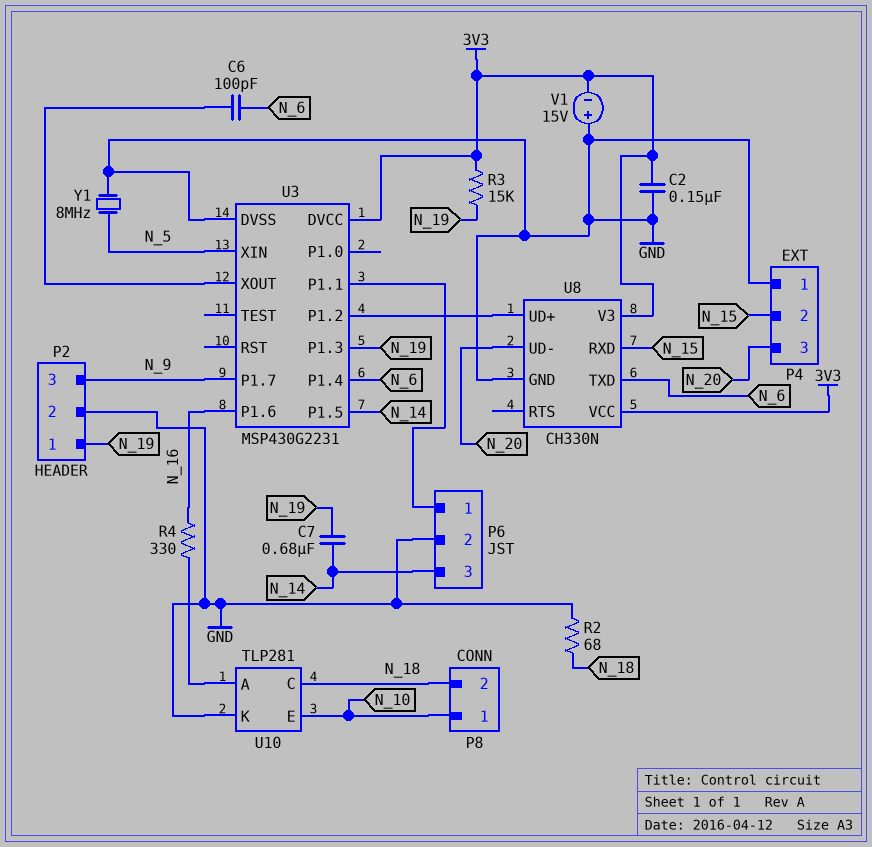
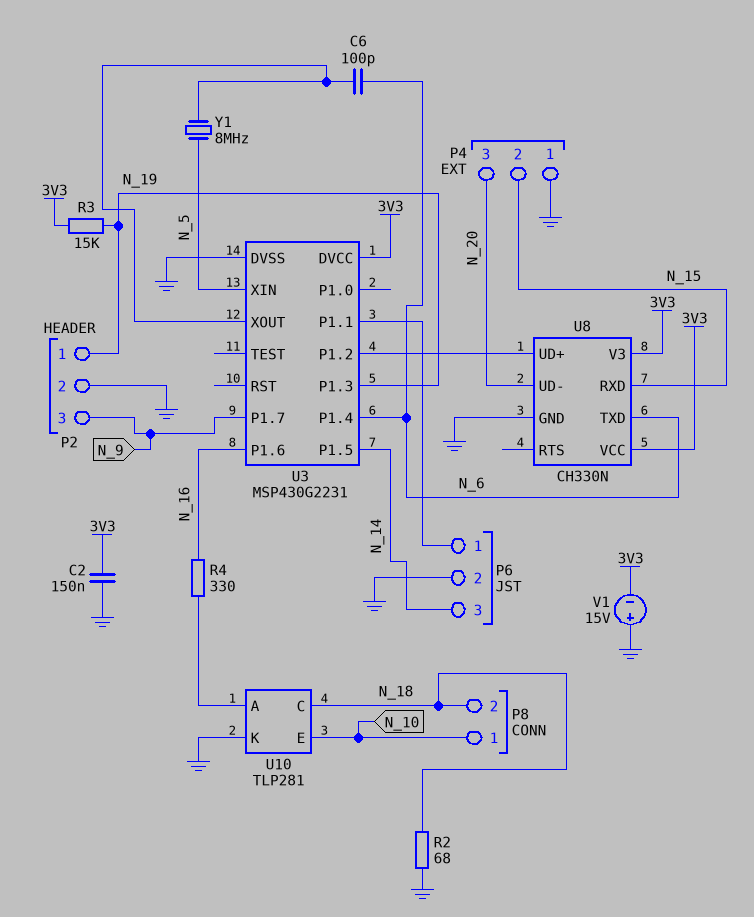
C7: 680nF (N_14, N_19) -> none
Y1: 8MHz (GND, N_5) -> 8MHz (N_5, U3/XOUT)

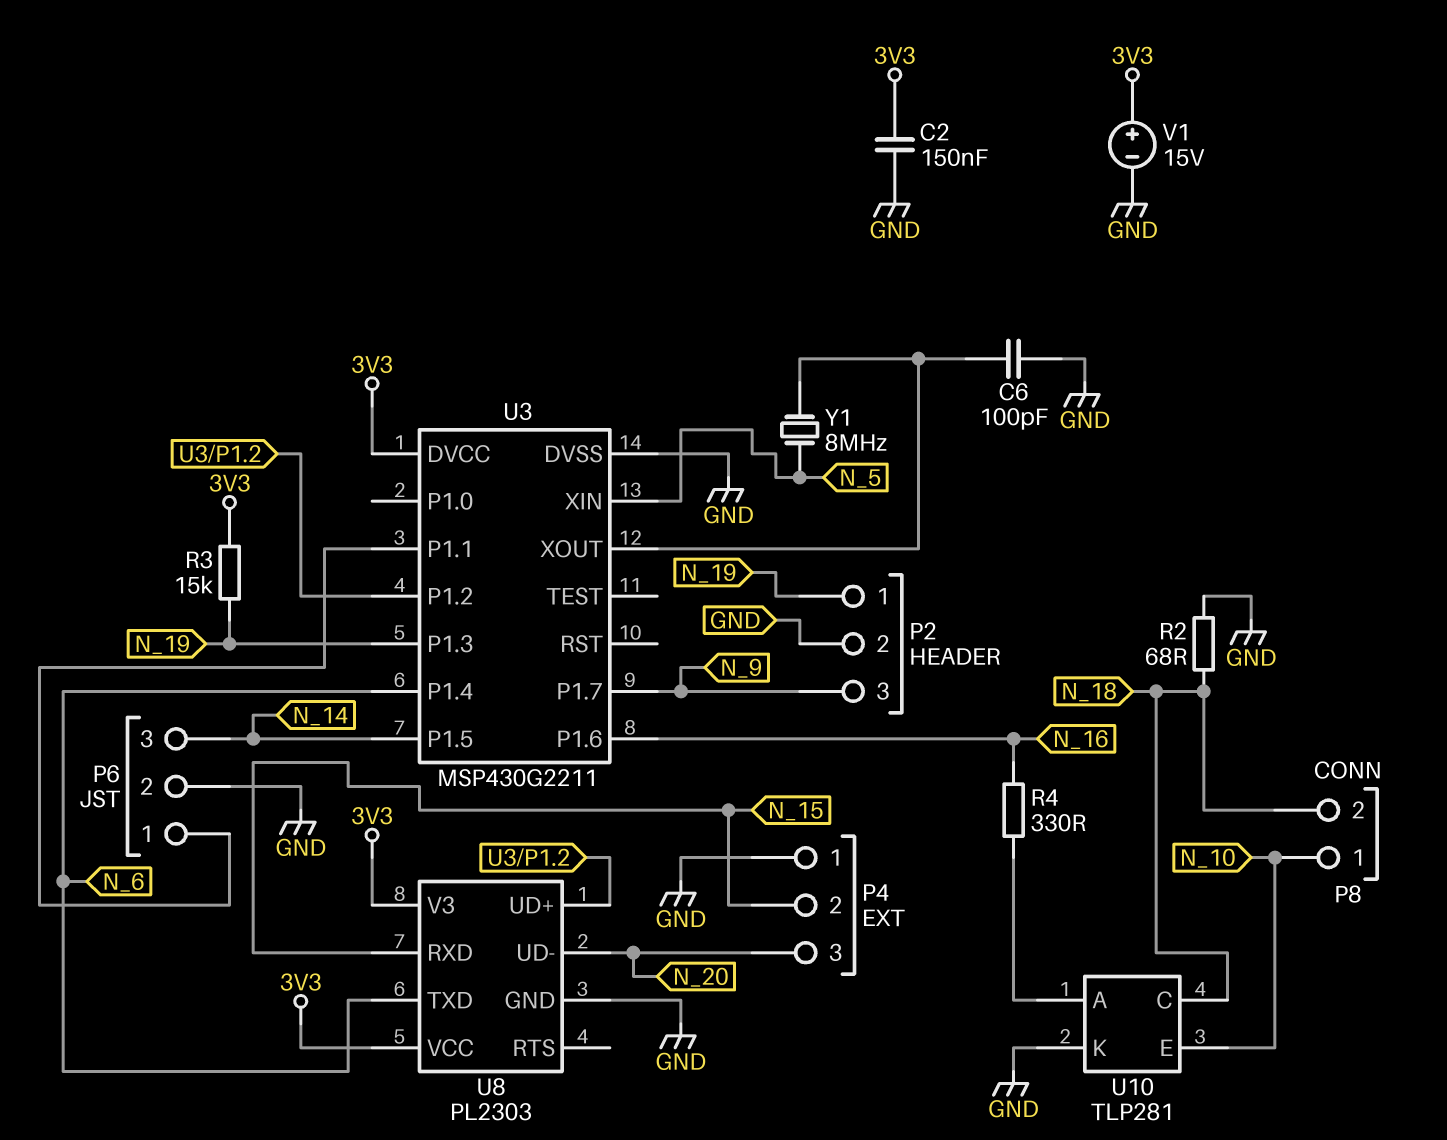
C6: 100pF (N_6, U3/XOUT) -> 100pF (GND, U3/XOUT)
U3: MSP430G2231 -> MSP430G2211
U8: CH330N -> PL2303
V1: 15V (plus GND, minus 3V3) -> 15V (plus 3V3, minus GND)

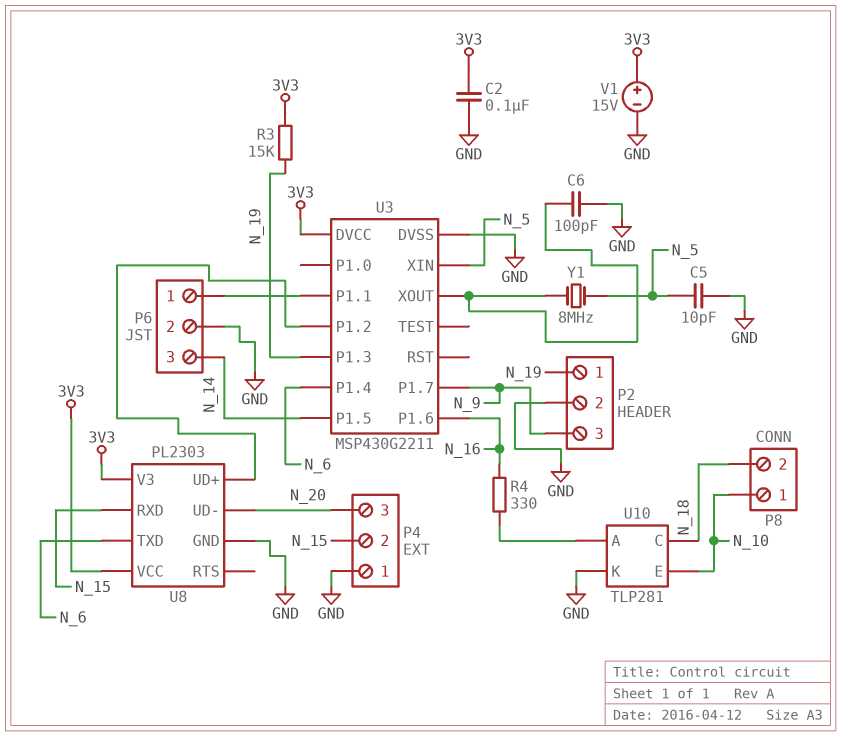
C2: 150nF (3V3, GND) -> 100nF (3V3, GND)
C5: none -> 10pF (GND, N_5)
R2: 68 (GND, N_18) -> none

